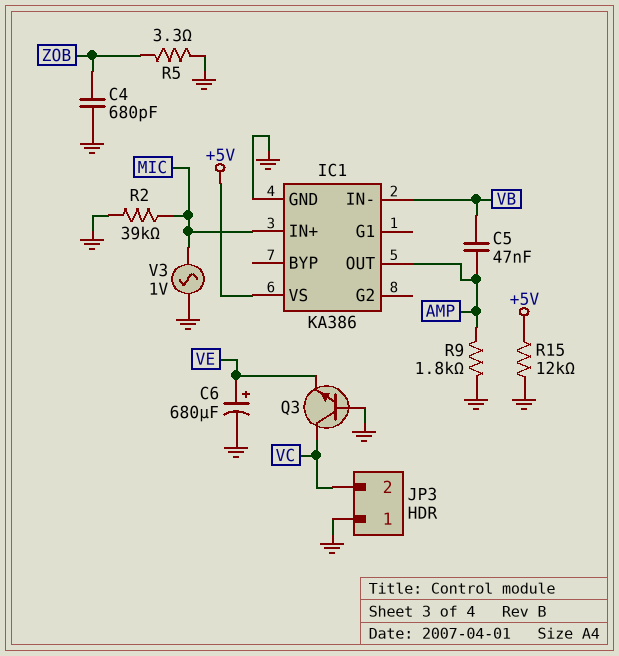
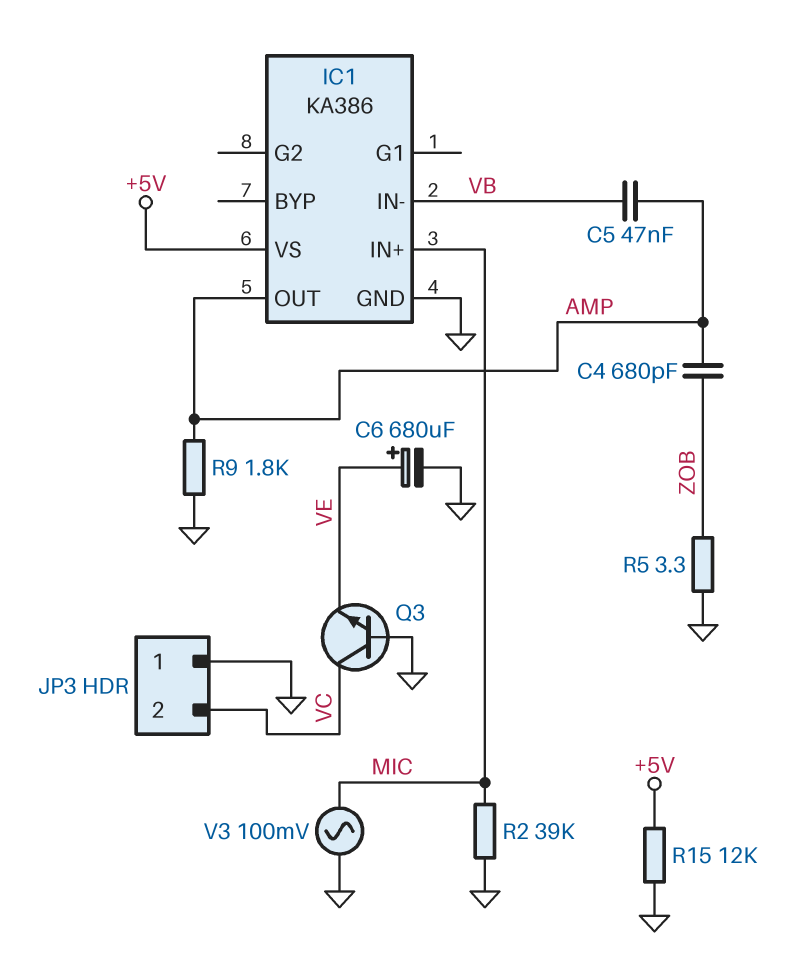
C4: 680pF (GND, ZOB) -> 680pF (AMP, ZOB)
V3: AC 1V (GND, MIC) -> AC 100mV (GND, MIC)

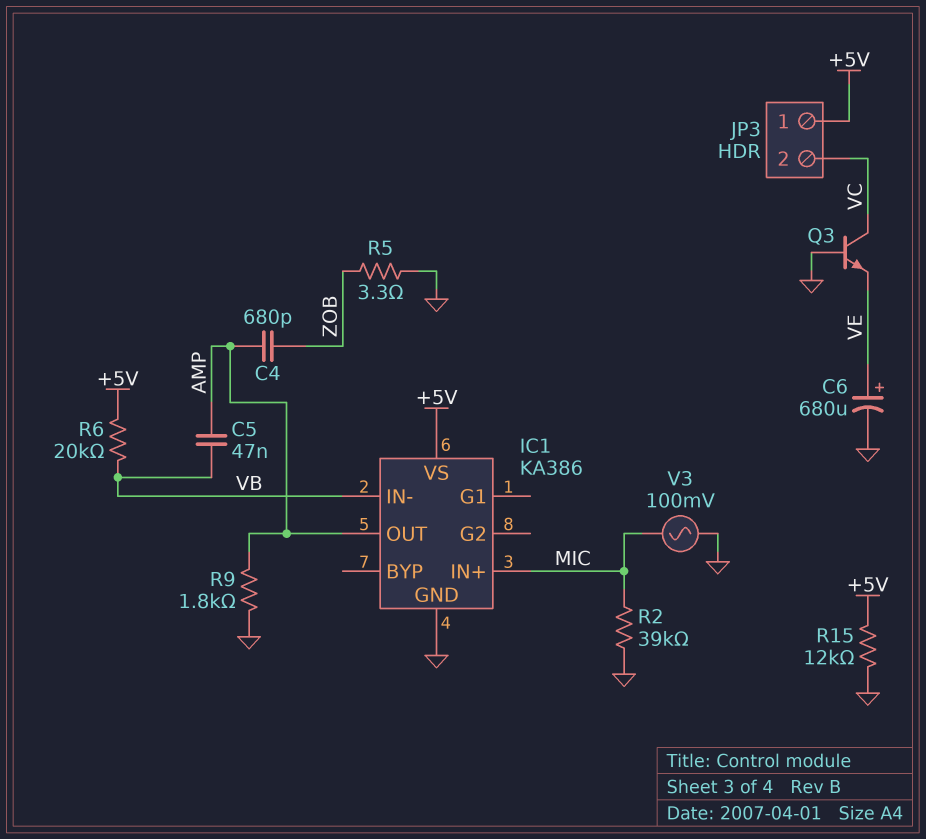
JP3 pin 1: GND -> +5V
R6: none -> 20k (+5V, VB)

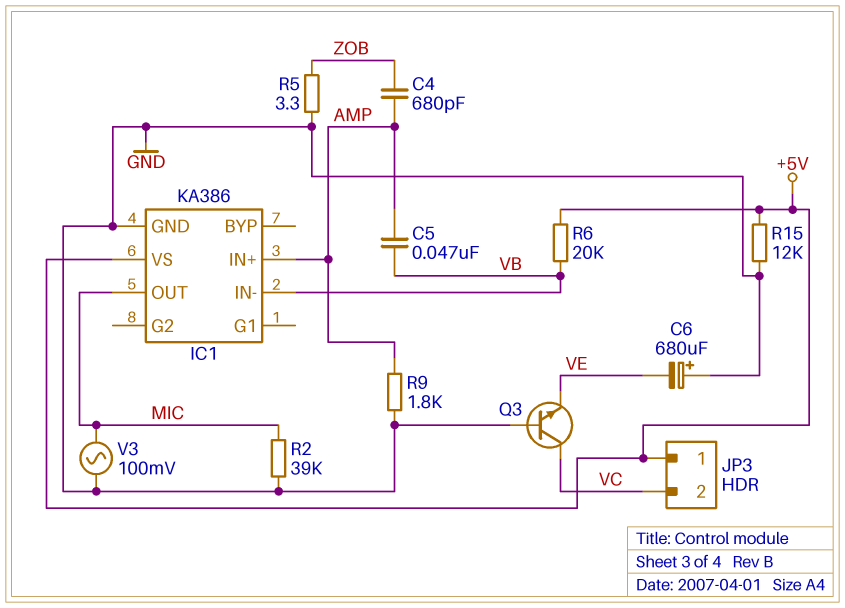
C6: 680uF (plus VE, minus GND) -> 680uF (plus GND, minus VE)
IC1 pin IN+: MIC -> AMP
IC1 pin OUT: AMP -> MIC

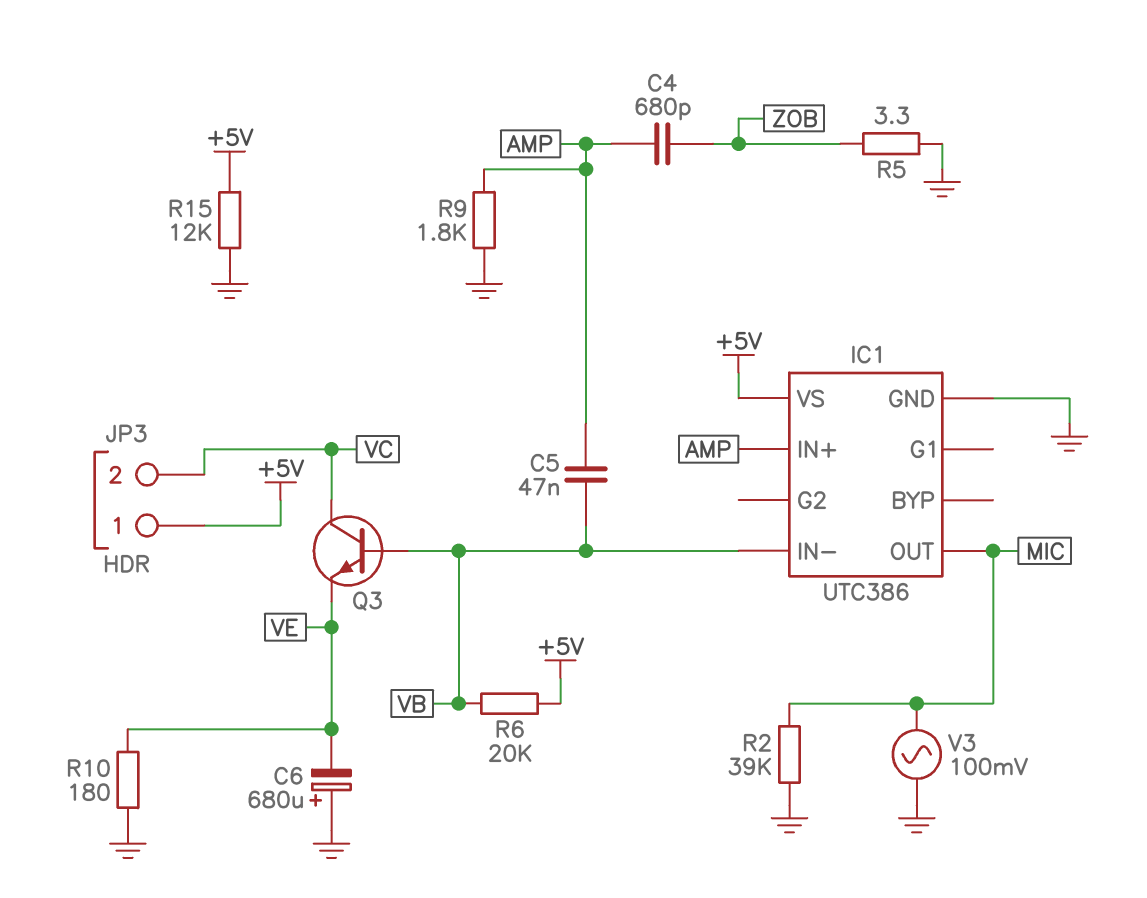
IC1: KA386 -> UTC386
Q3: NPN (B GND, C VC, E VE) -> NPN (B VB, C VC, E VE)
R10: none -> 180 (GND, VE)

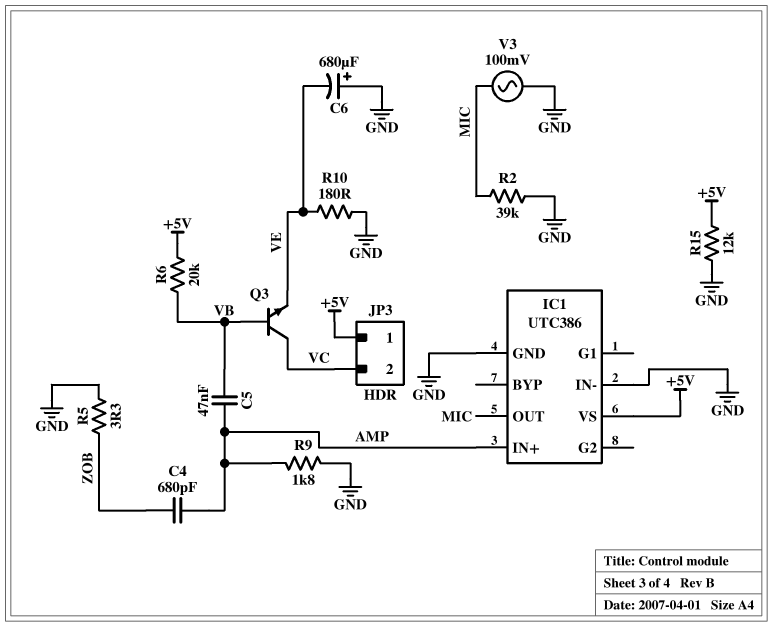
IC1 pin IN-: VB -> GND

